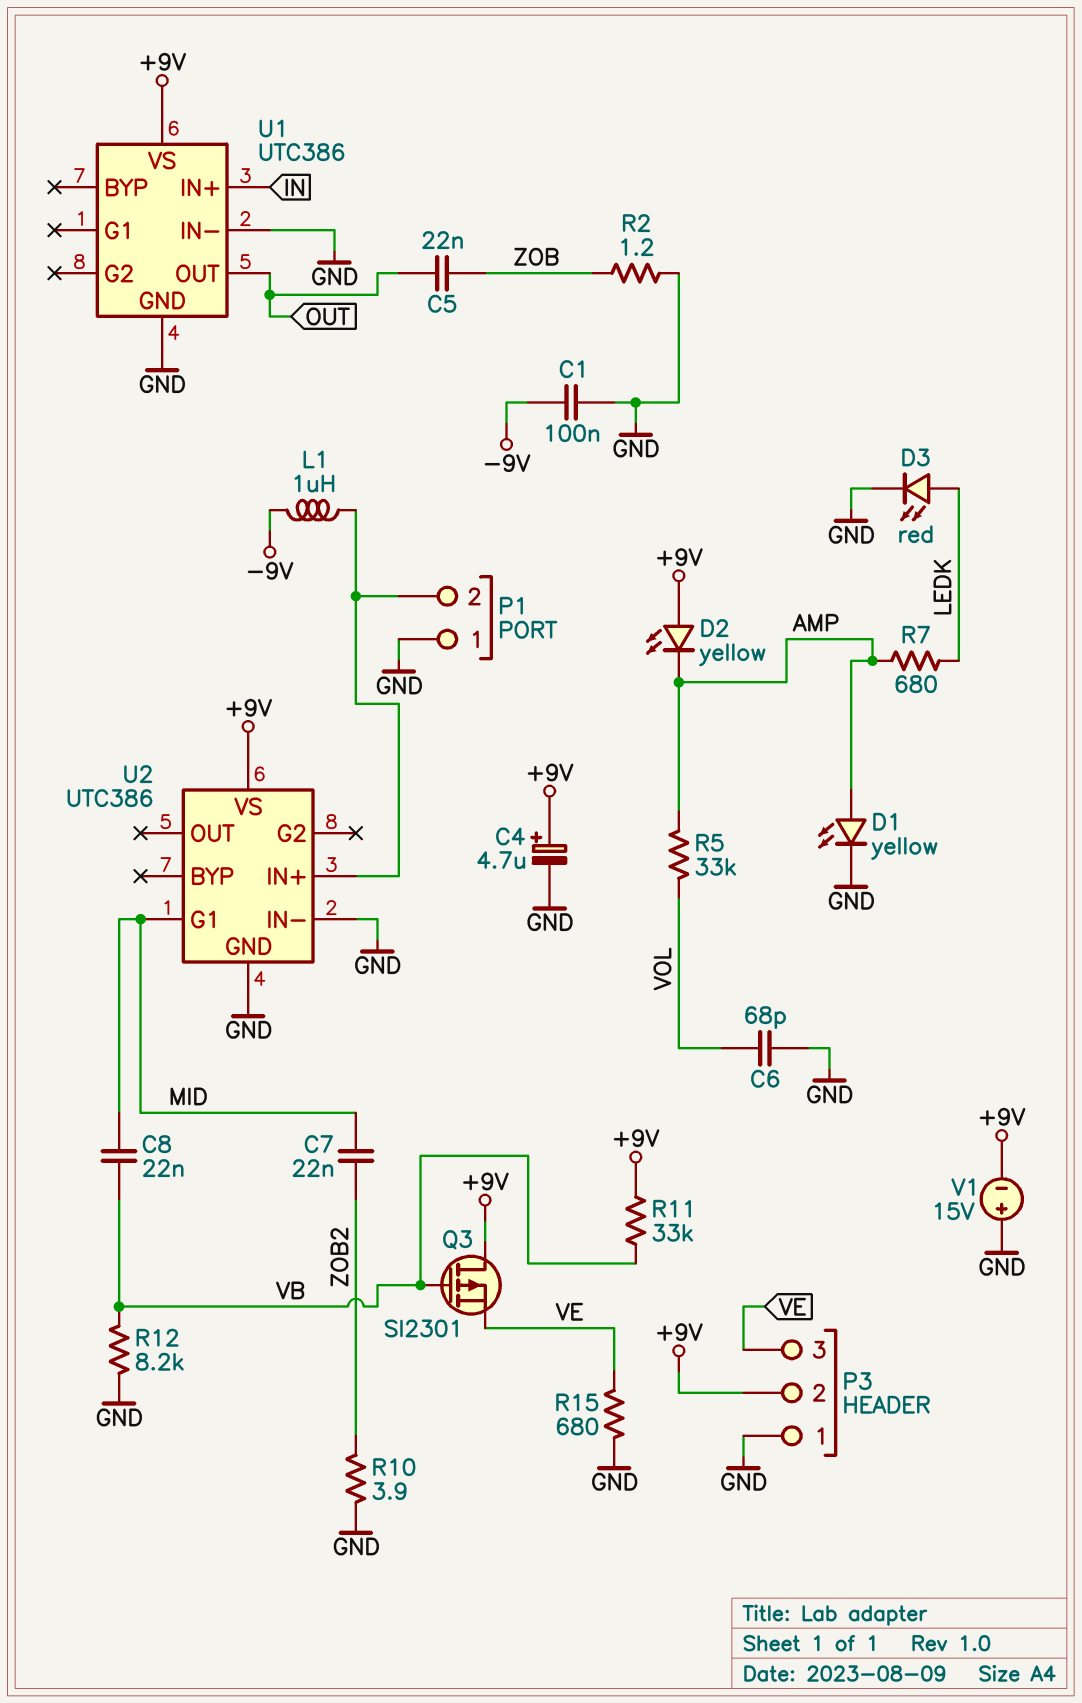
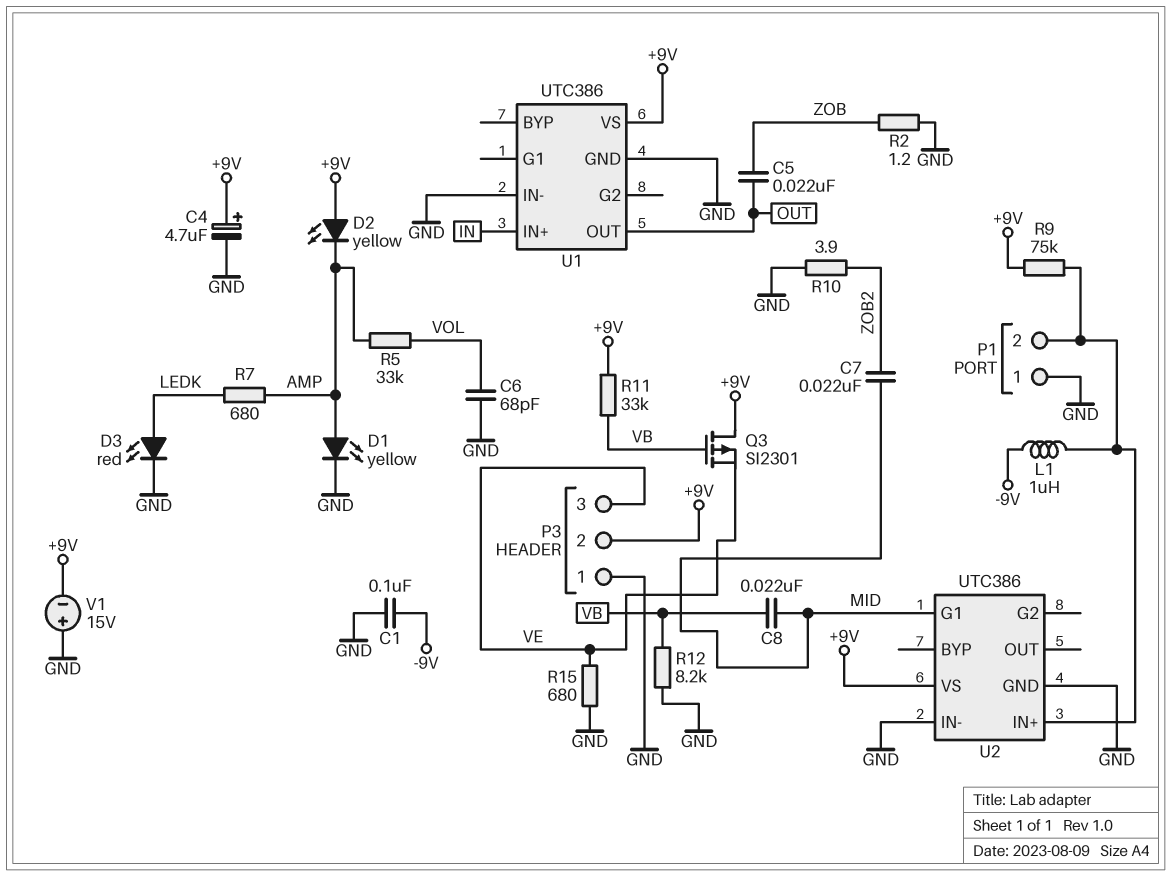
R9: none -> 75k (+9V, P1/2)

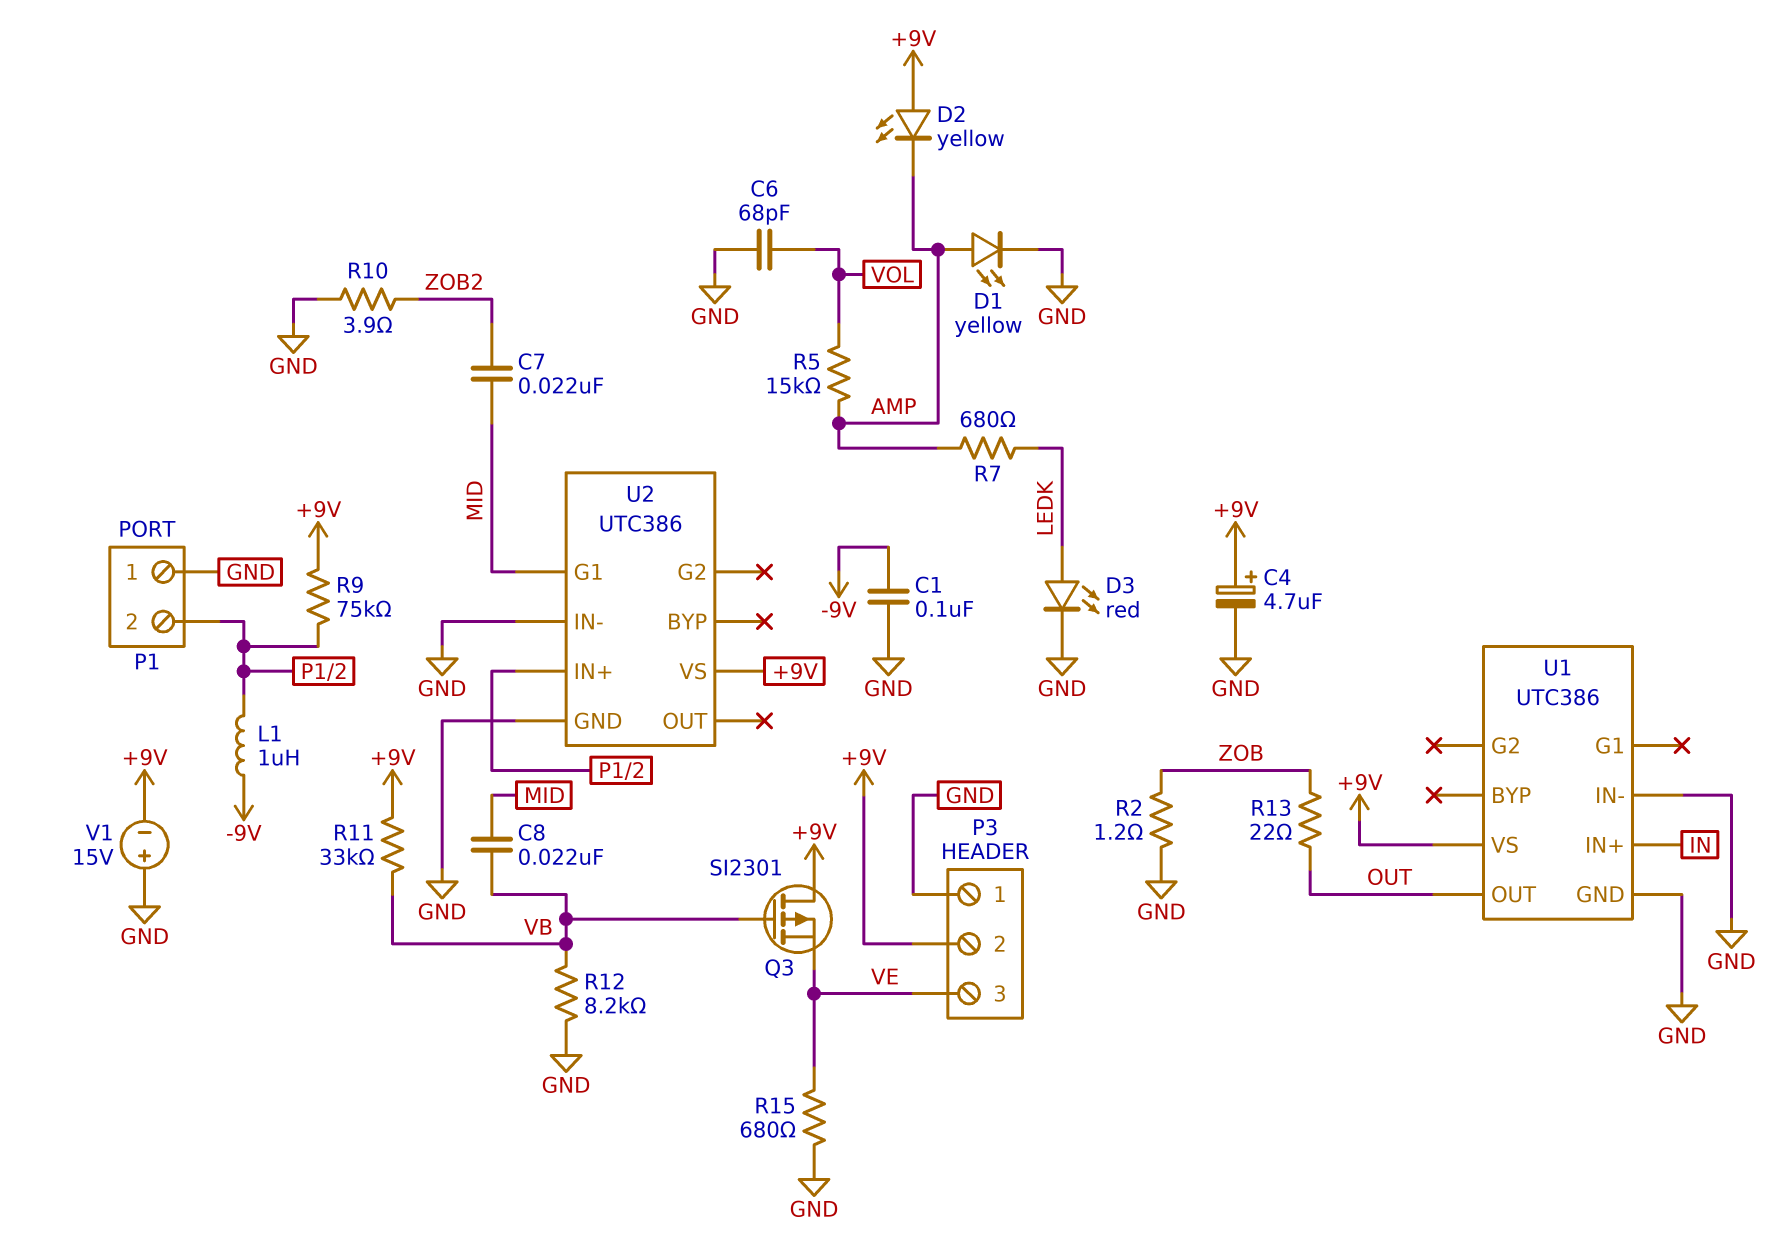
C5: 22nF (OUT, ZOB) -> none
R5: 33k (AMP, VOL) -> 15k (AMP, VOL)
R13: none -> 22 (OUT, ZOB)

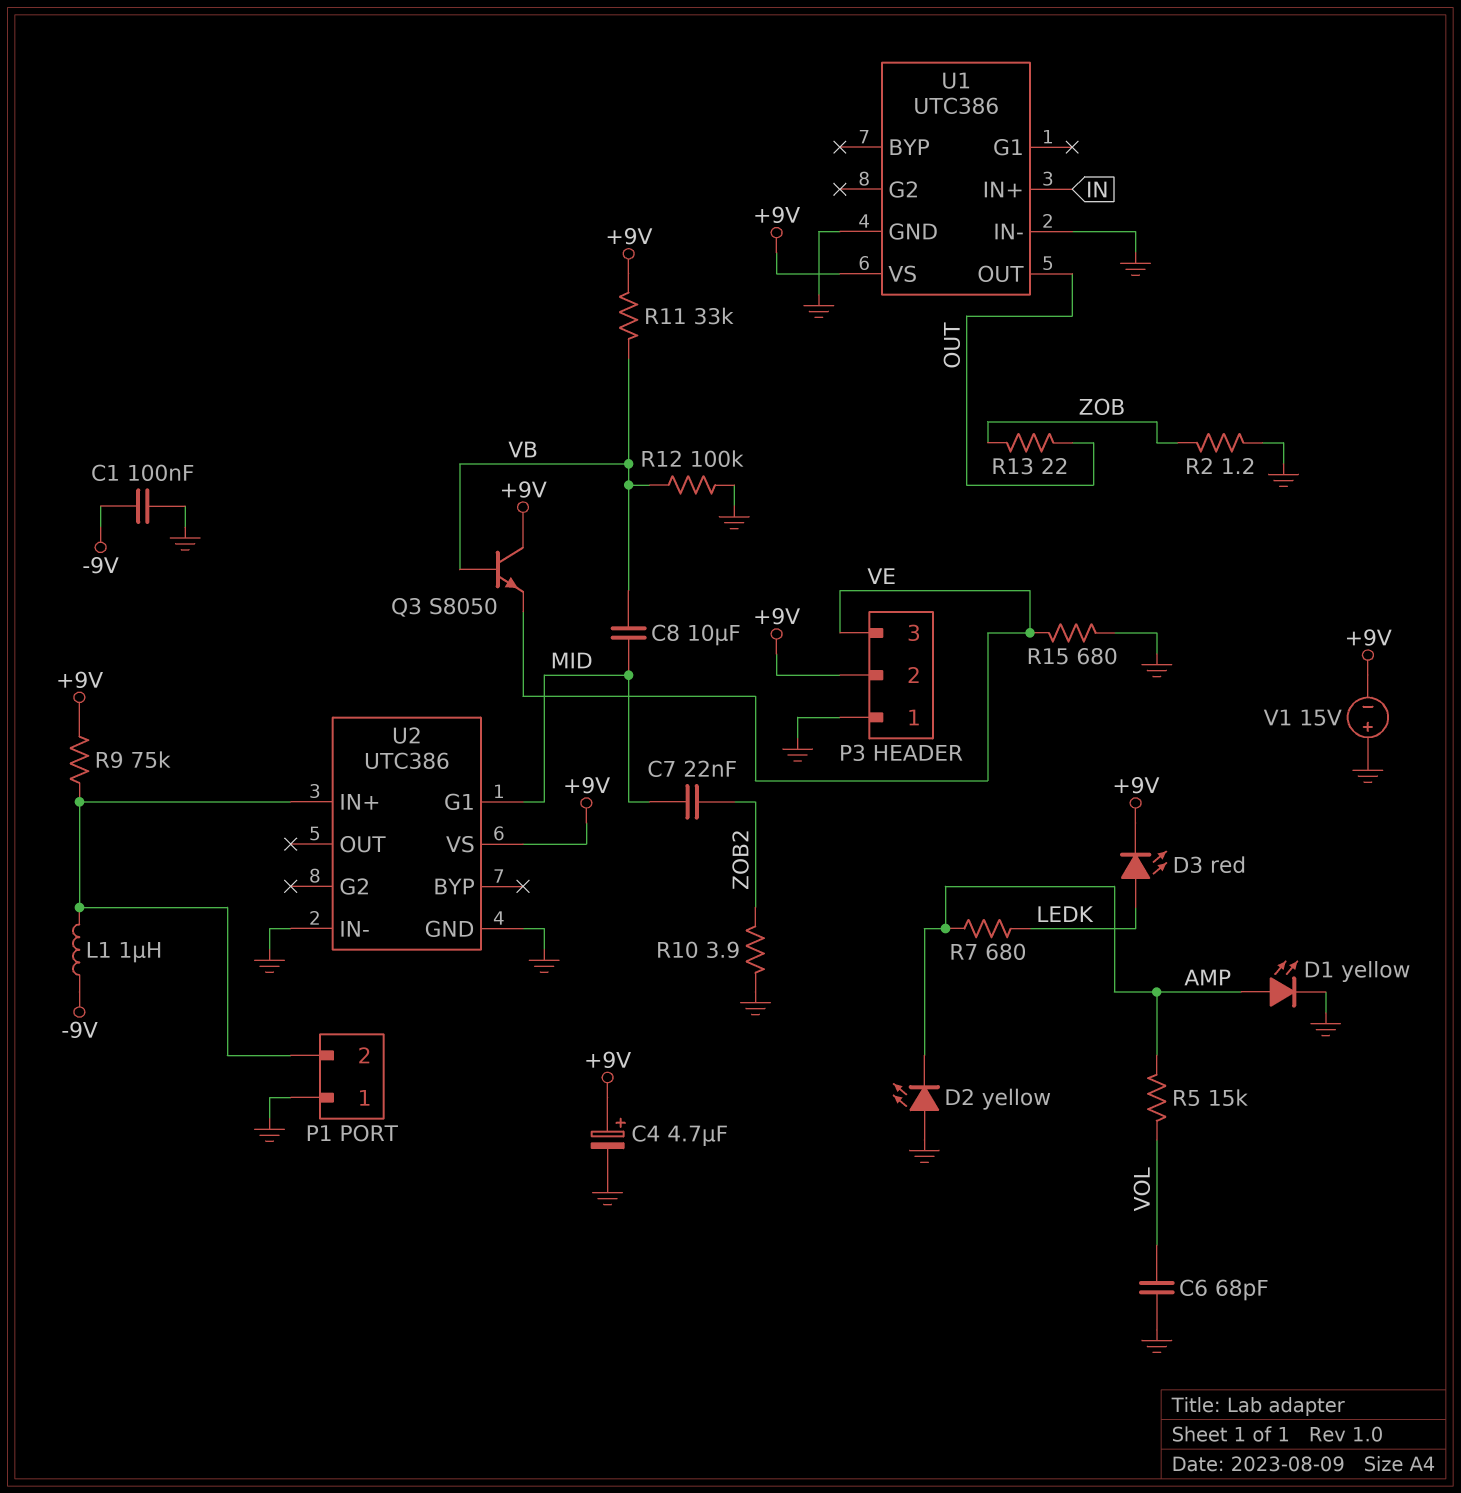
C8: 22nF (MID, VB) -> 10uF (MID, VB)
D2: LED yellow (A +9V, K AMP) -> LED yellow (A GND, K AMP)
D3: LED red (A LEDK, K GND) -> LED red (A LEDK, K +9V)
Q3: PMOS SI2301 (G VB, D +9V, S VE) -> NPN S8050 (B VB, C +9V, E VE)
R12: 8.2k (GND, VB) -> 100k (GND, VB)

